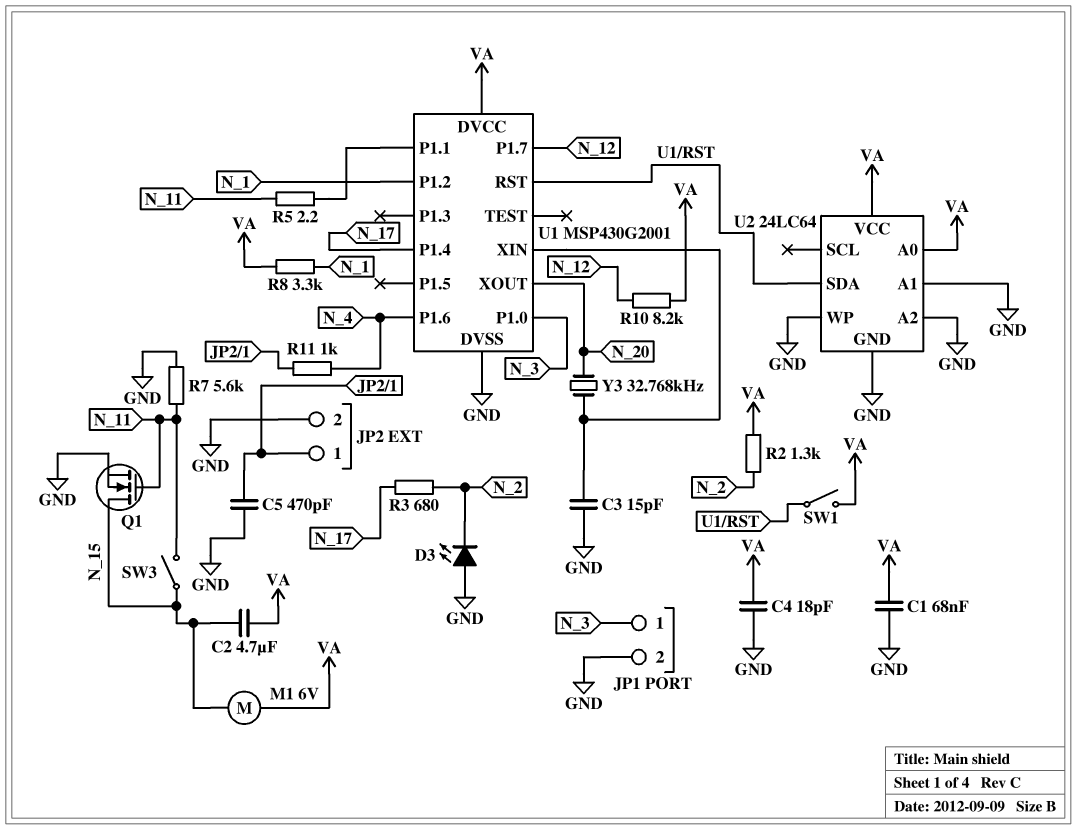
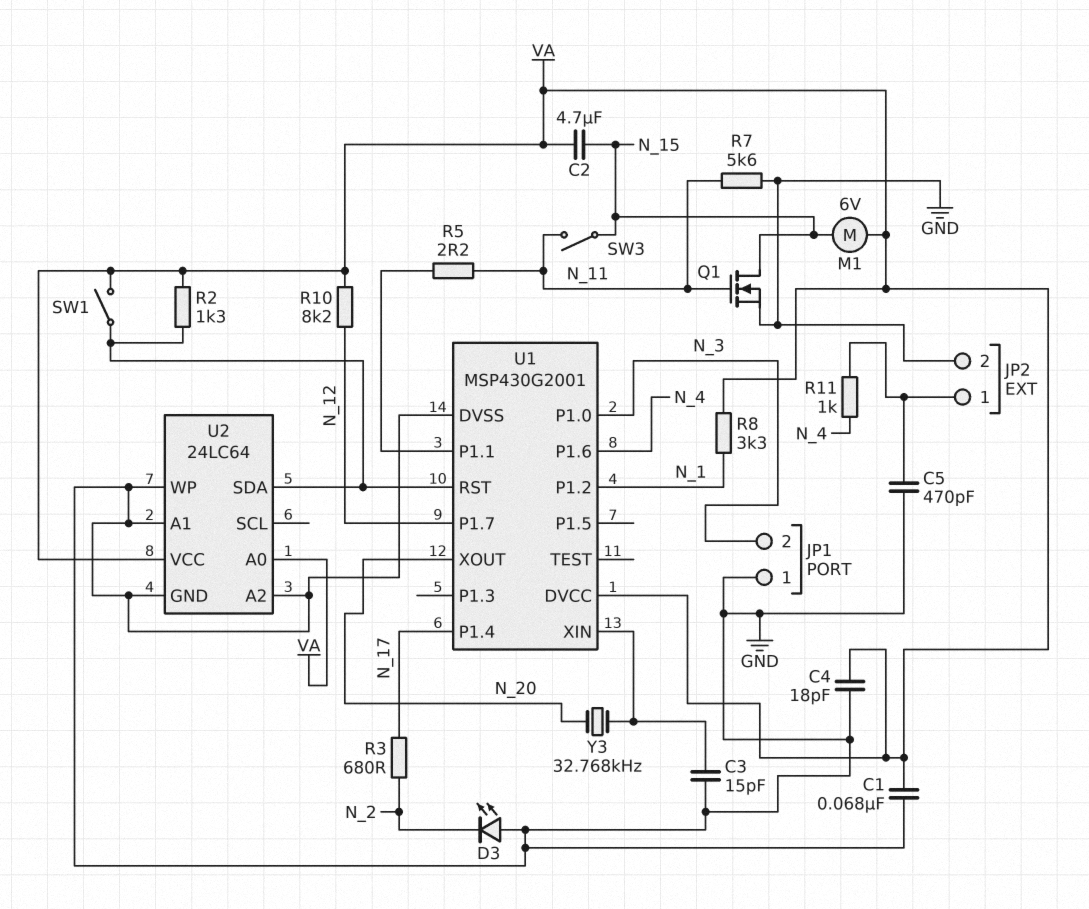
JP1 pin 1: N_3 -> GND
JP1 pin 2: GND -> N_3
R2: 1.3k (N_2, VA) -> 1.3k (U1/RST, VA)

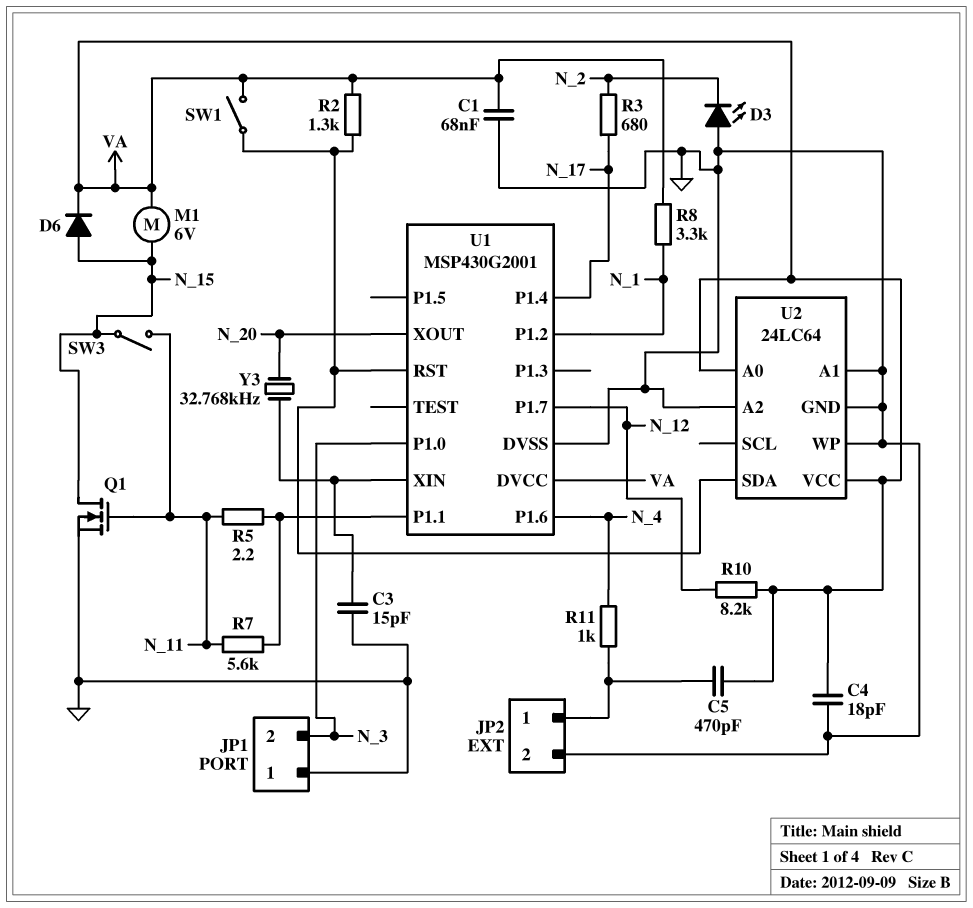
C2: 4.7uF (N_15, VA) -> none
C5: 470pF (GND, JP2/1) -> 470pF (JP2/1, VA)
D6: none -> diode (A N_15, K VA)
R7: 5.6k (GND, N_11) -> 5.6k (N_11, U1/P1.1)

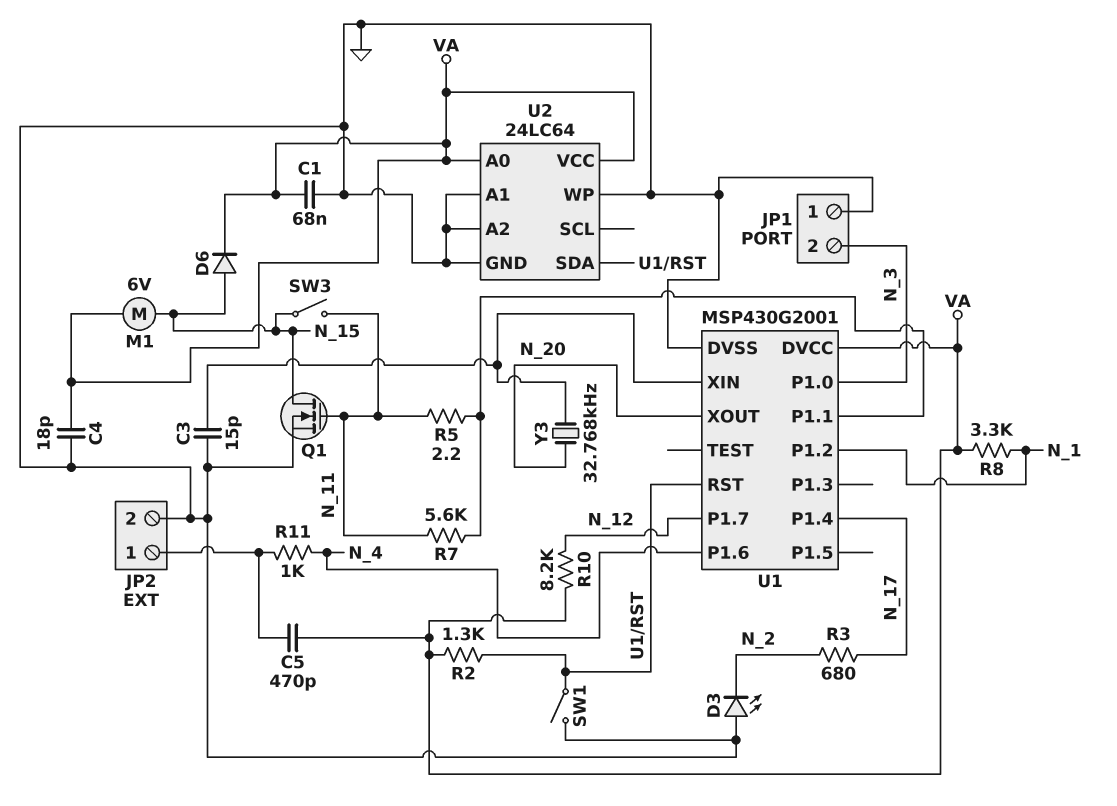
SW1: switch (U1/RST, VA) -> switch (GND, U1/RST)

